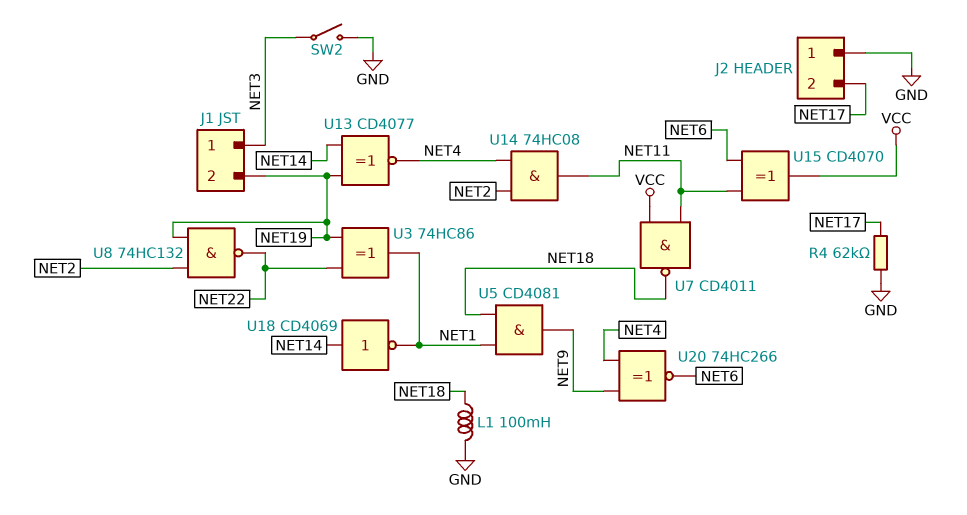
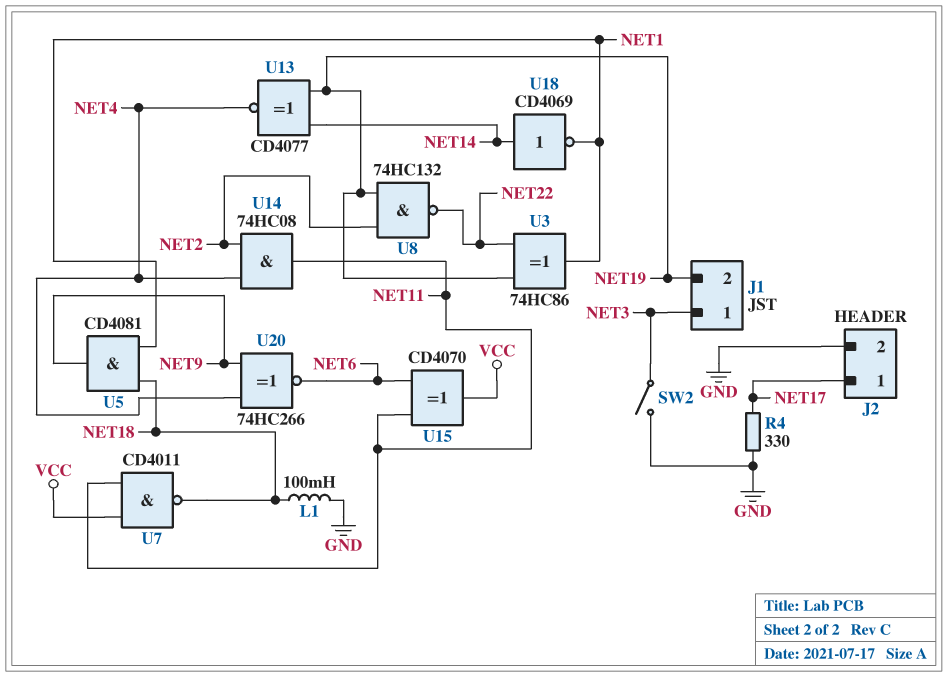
J2 pin 1: GND -> NET17
J2 pin 2: NET17 -> GND
R4: 62k (GND, NET17) -> 330 (GND, NET17)

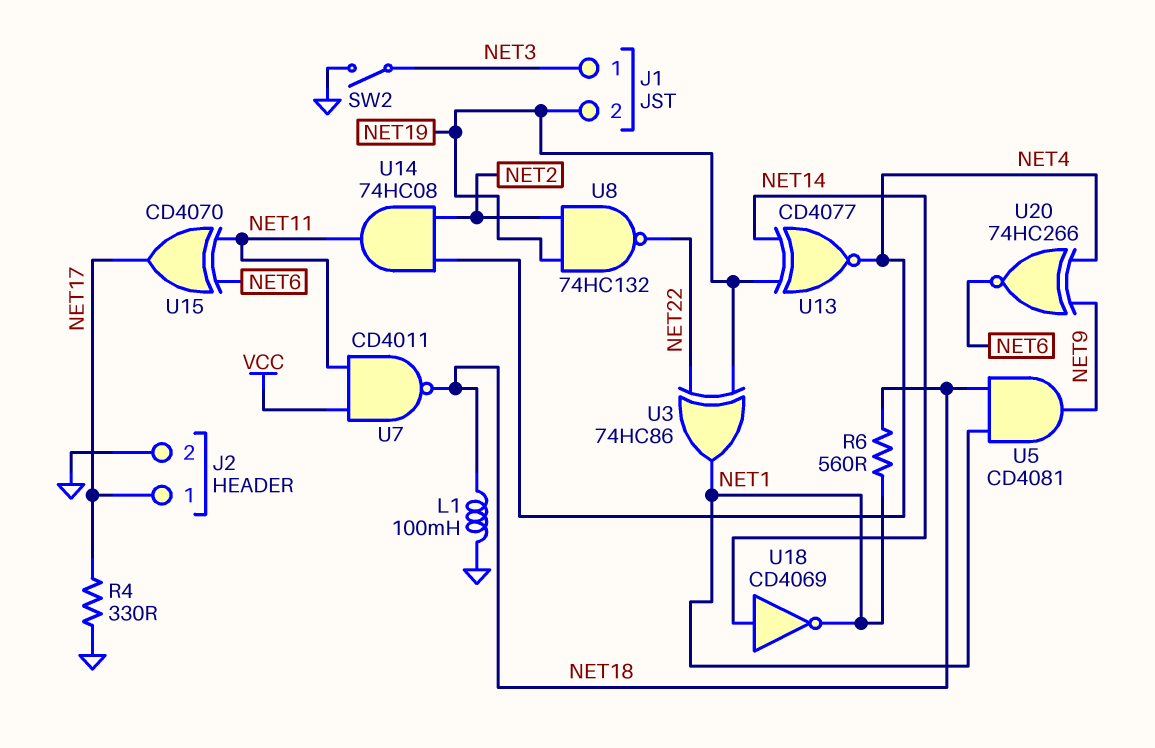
R6: none -> 560 (NET1, NET18)
U15: XOR CD4070 (in NET6, in NET11, out VCC) -> XOR CD4070 (in NET6, in NET11, out NET17)

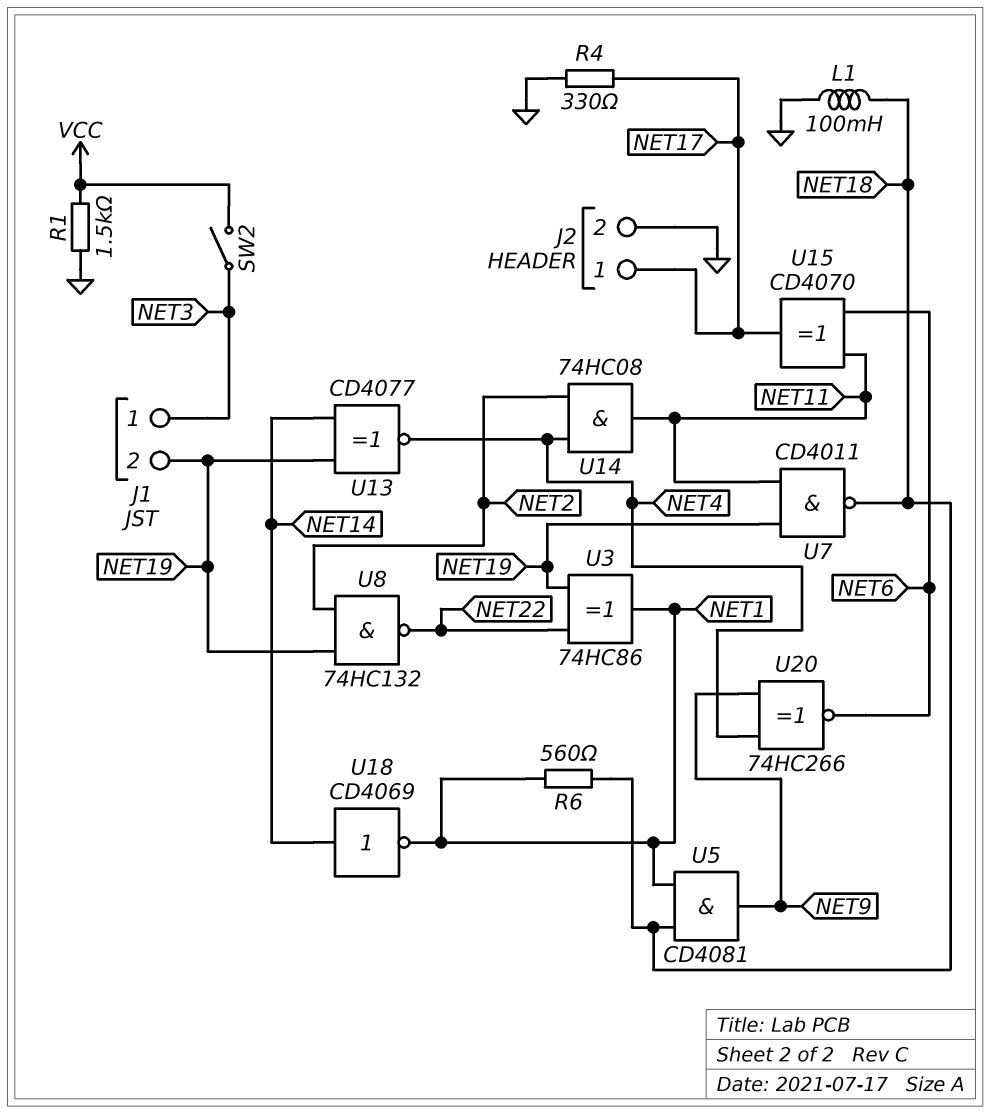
R1: none -> 1.5k (GND, VCC)
SW2: switch (GND, NET3) -> switch (NET3, VCC)
U7: NAND CD4011 (in NET11, in VCC, out NET18) -> NAND CD4011 (in NET11, in NET19, out NET18)

